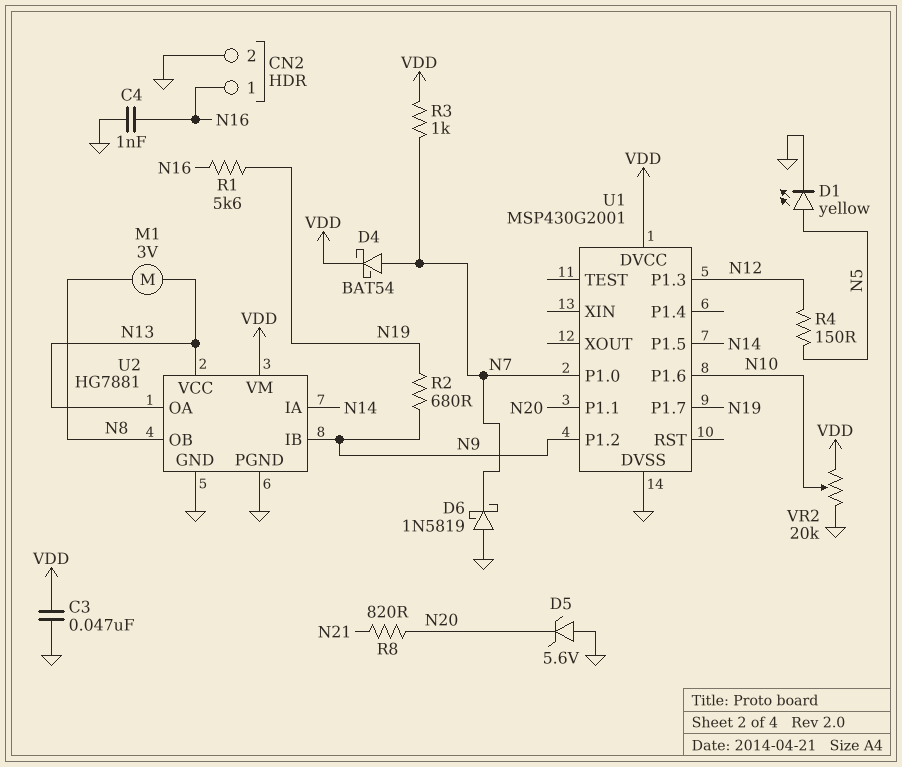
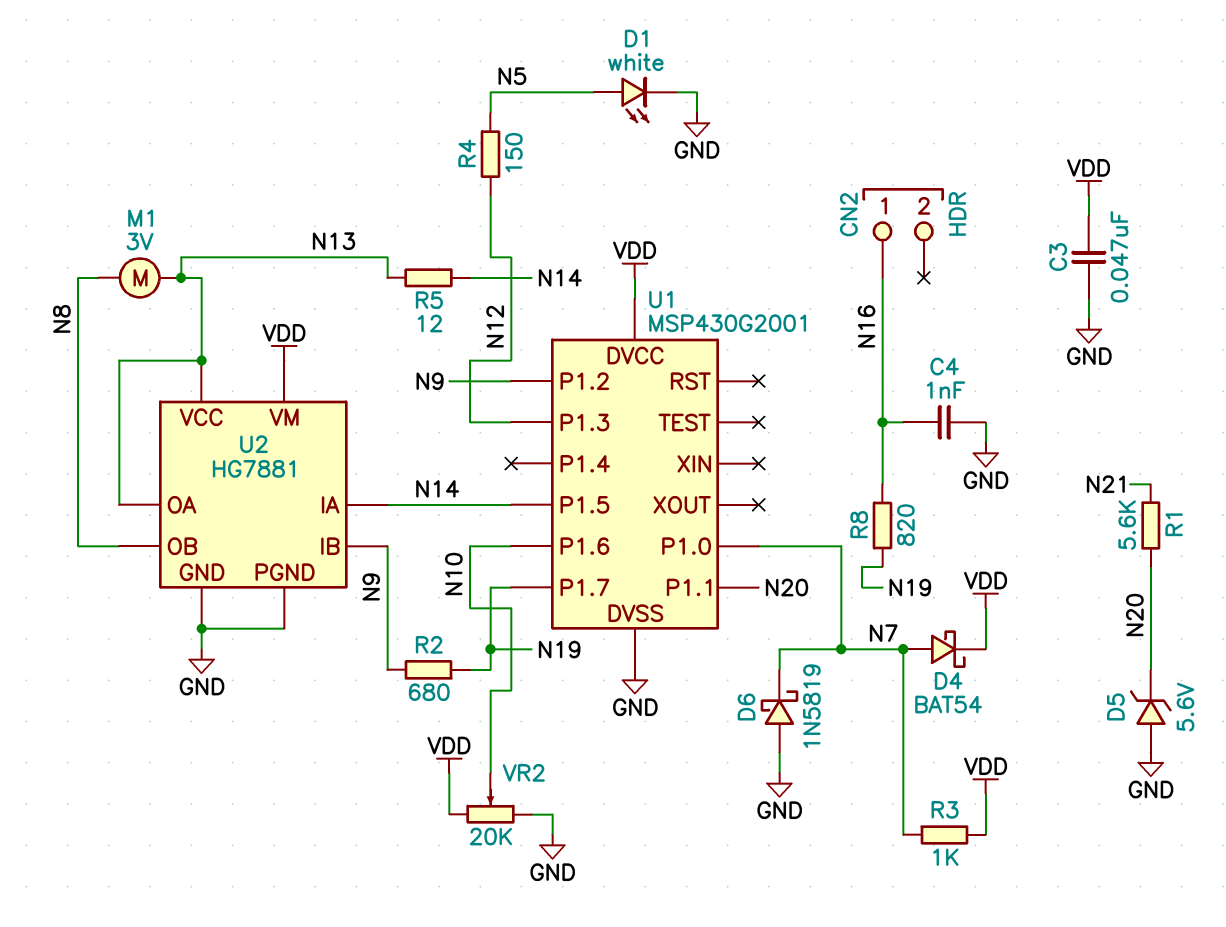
CN2 pin 2: GND -> none
D1: LED yellow (A N5, K GND) -> LED white (A N5, K GND)
R1: 5.6k (N16, N19) -> 5.6k (N20, N21)
R5: none -> 12 (N13, N14)
R8: 820 (N20, N21) -> 820 (N16, N19)

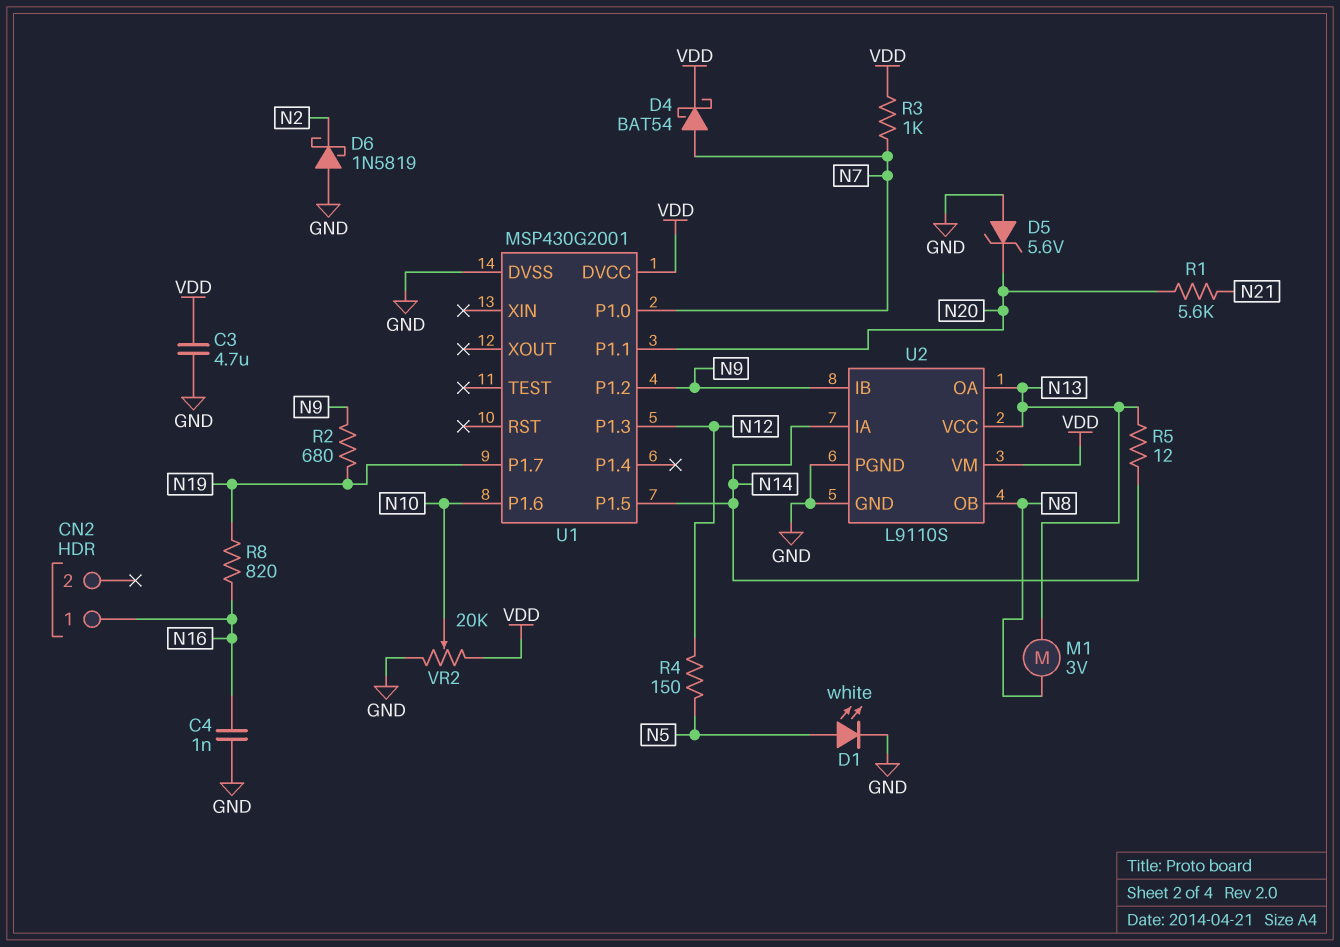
C3: 47nF (GND, VDD) -> 4.7uF (GND, VDD)
D6: schottky 1N5819 (A GND, K N7) -> schottky 1N5819 (A GND, K N2)
U2: HG7881 -> L9110S

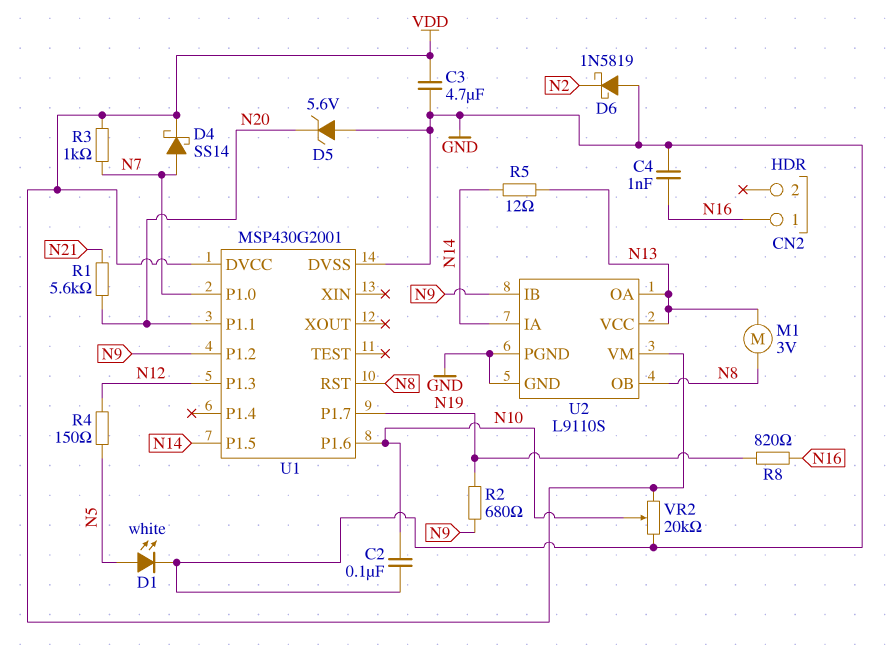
C2: none -> 100nF (GND, N10)
D4: schottky BAT54 (A N7, K VDD) -> schottky SS14 (A N7, K VDD)
U1 pin RST: none -> N8

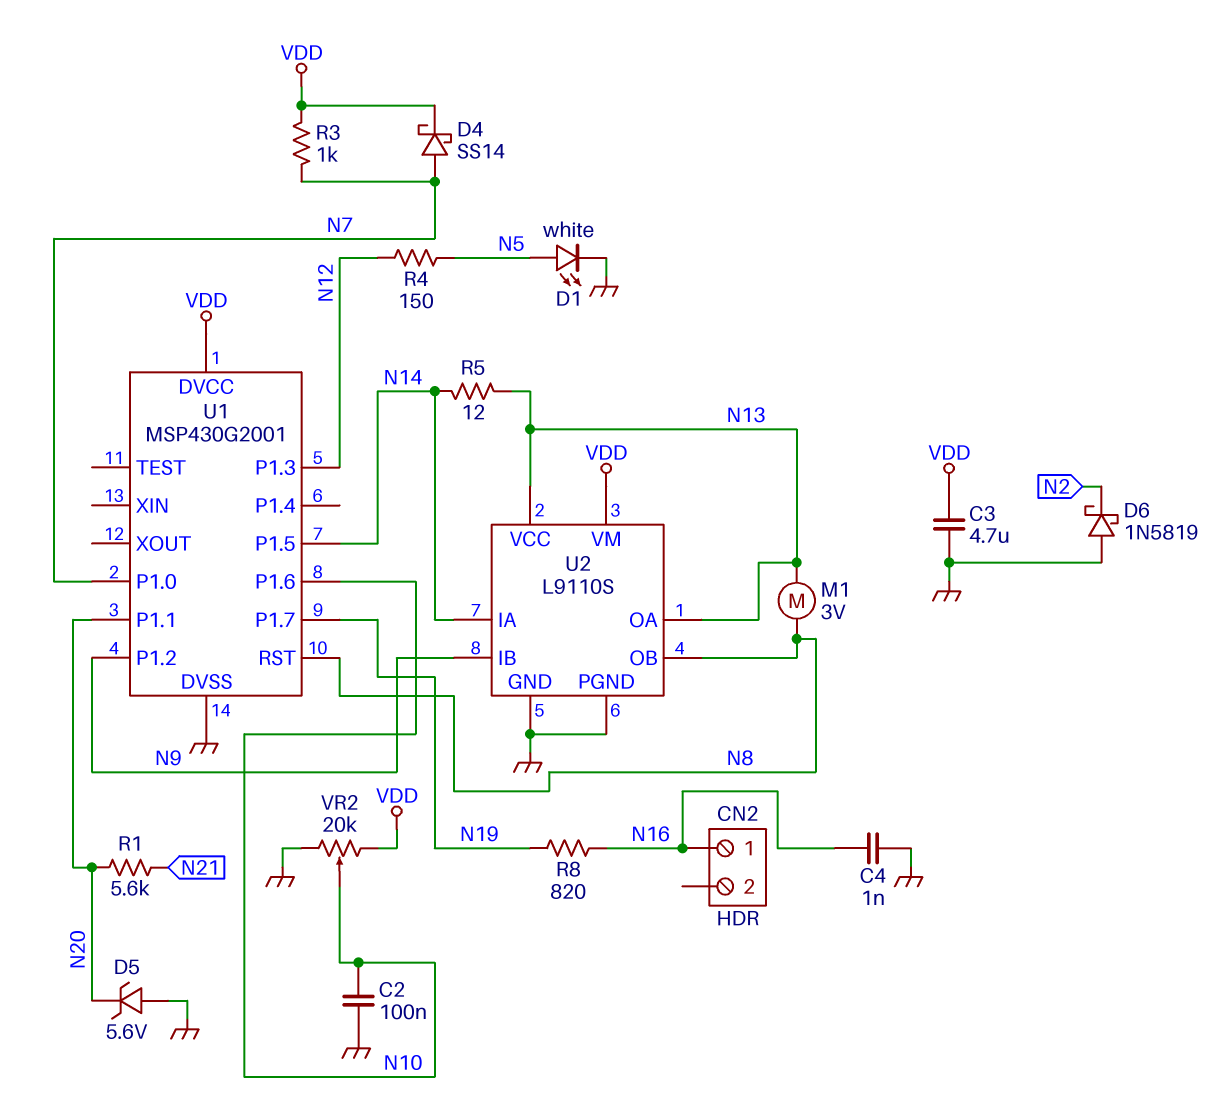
R2: 680 (N9, N19) -> none

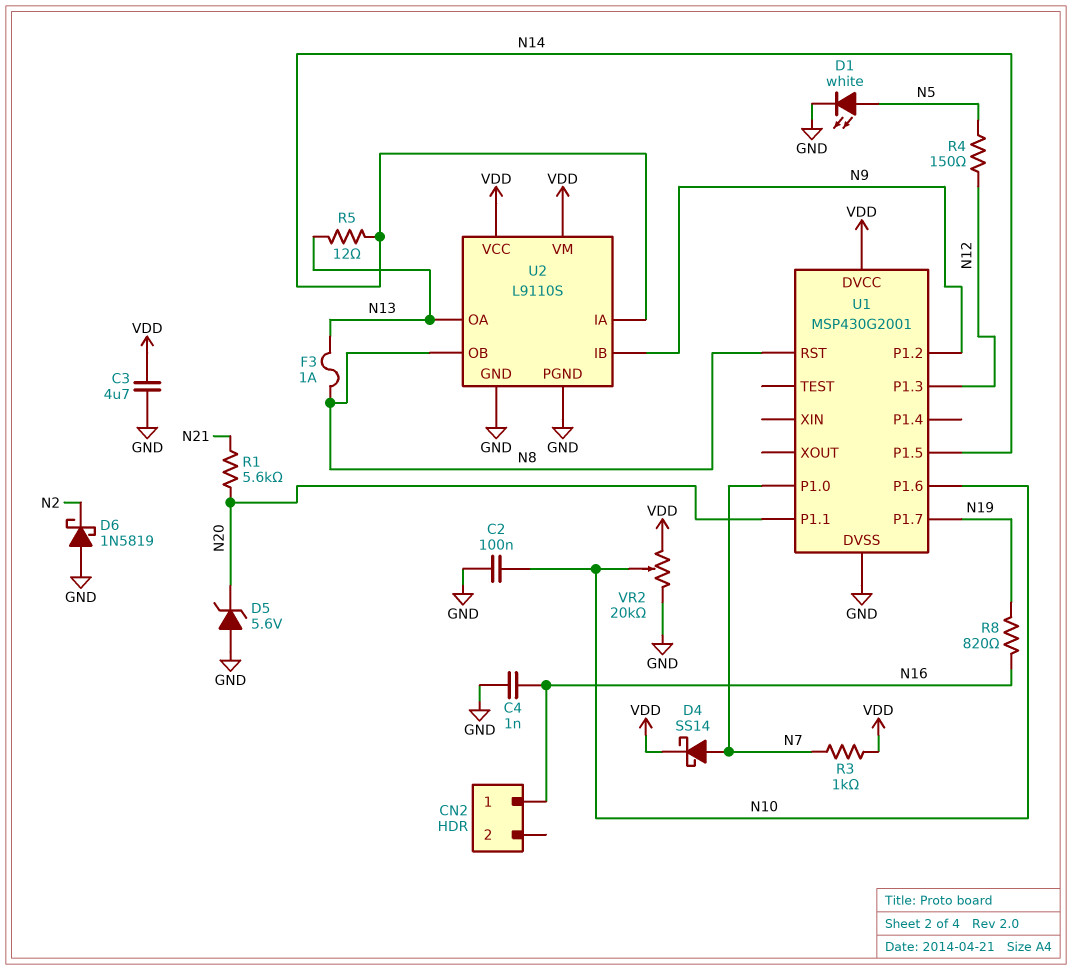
F3: none -> 1A (N8, N13)
M1: motor 3V (N8, N13) -> none
U2 pin VCC: N13 -> VDD

